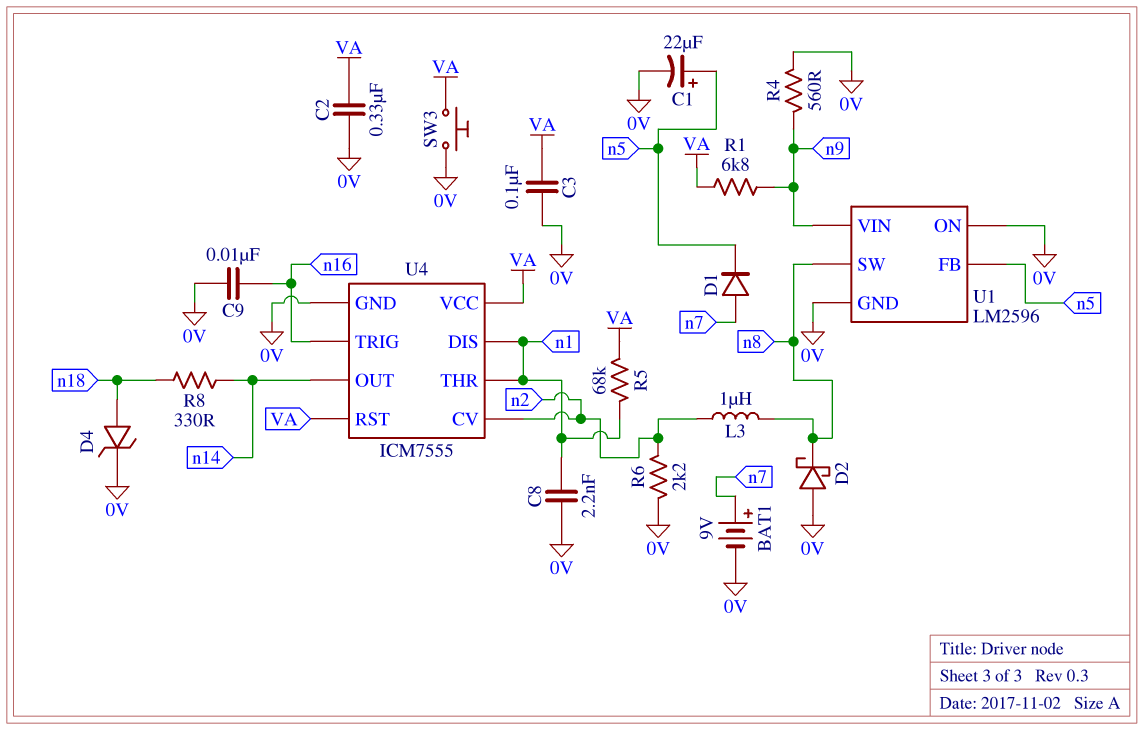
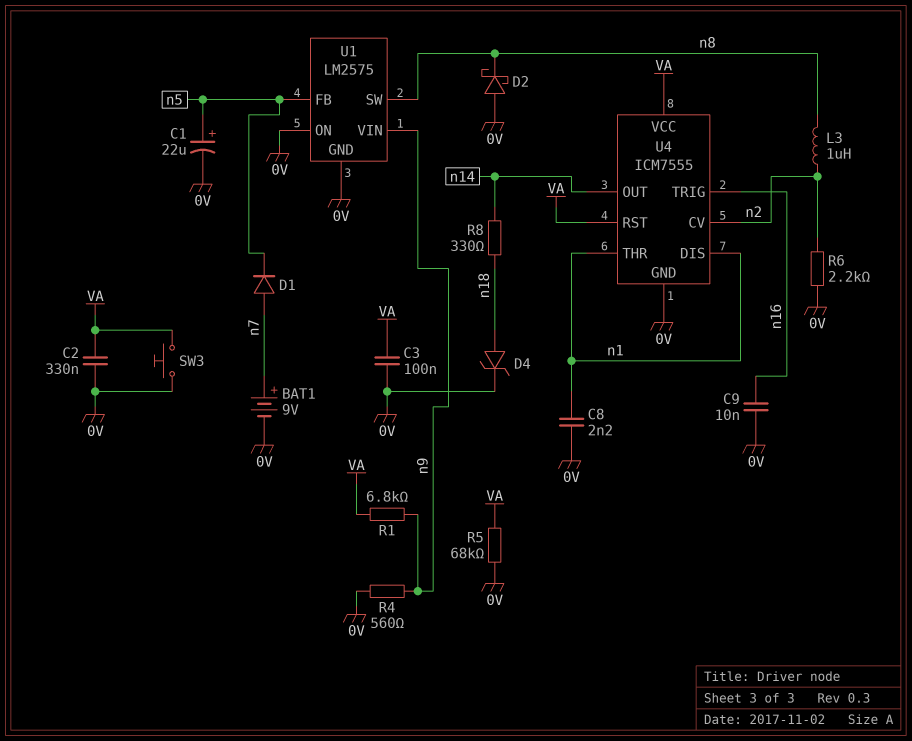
R5: 68k (VA, n1) -> 68k (0V, VA)
U1: LM2596 -> LM2575

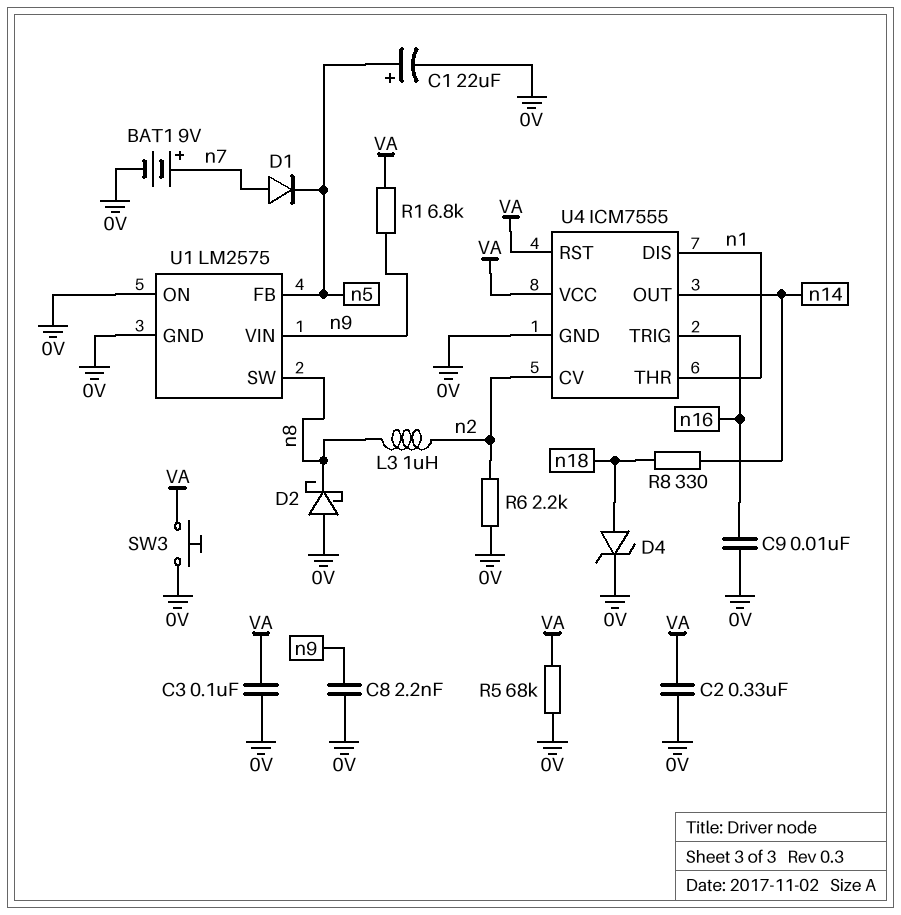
C8: 2.2nF (0V, n1) -> 2.2nF (0V, n9)
R4: 560 (0V, n9) -> none

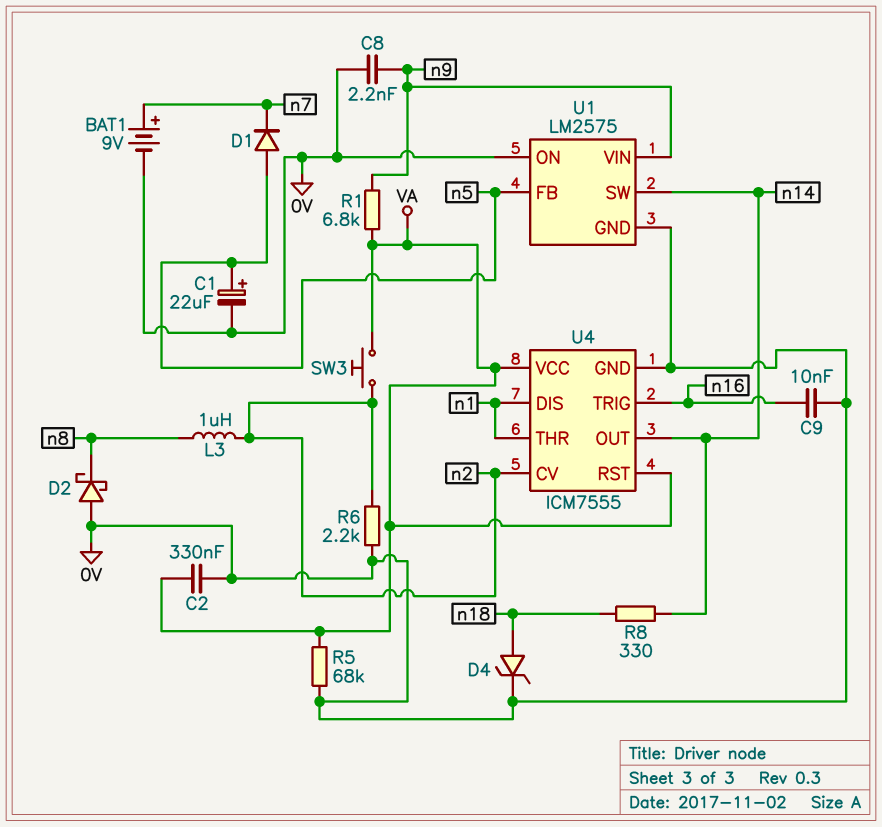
C3: 100nF (0V, VA) -> none
D1: diode (A n7, K n5) -> diode (A n5, K n7)
SW3: button (0V, VA) -> button (VA, n2)
U1 pin SW: n8 -> n14

